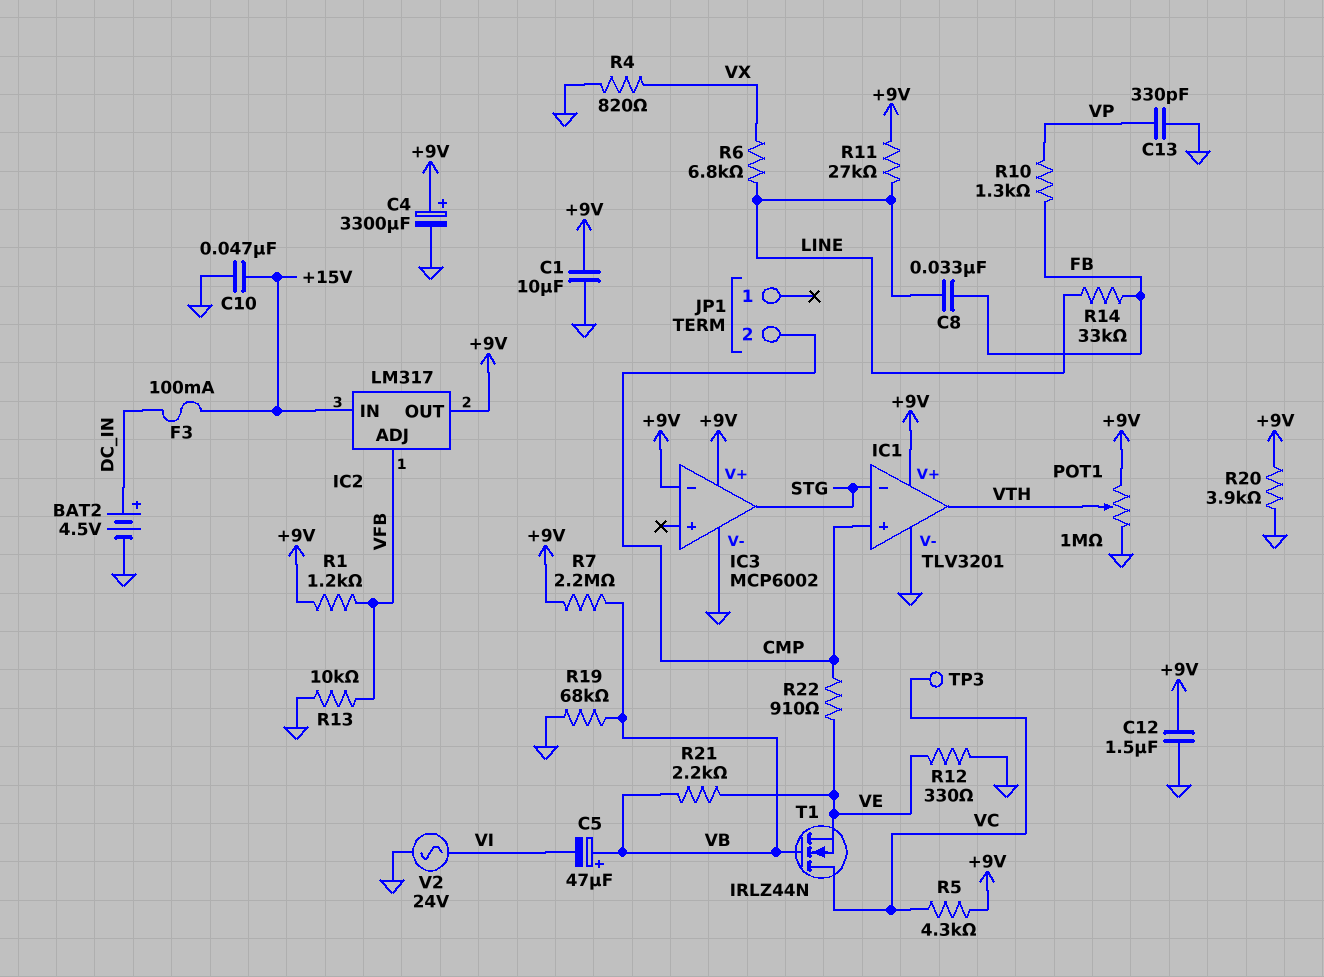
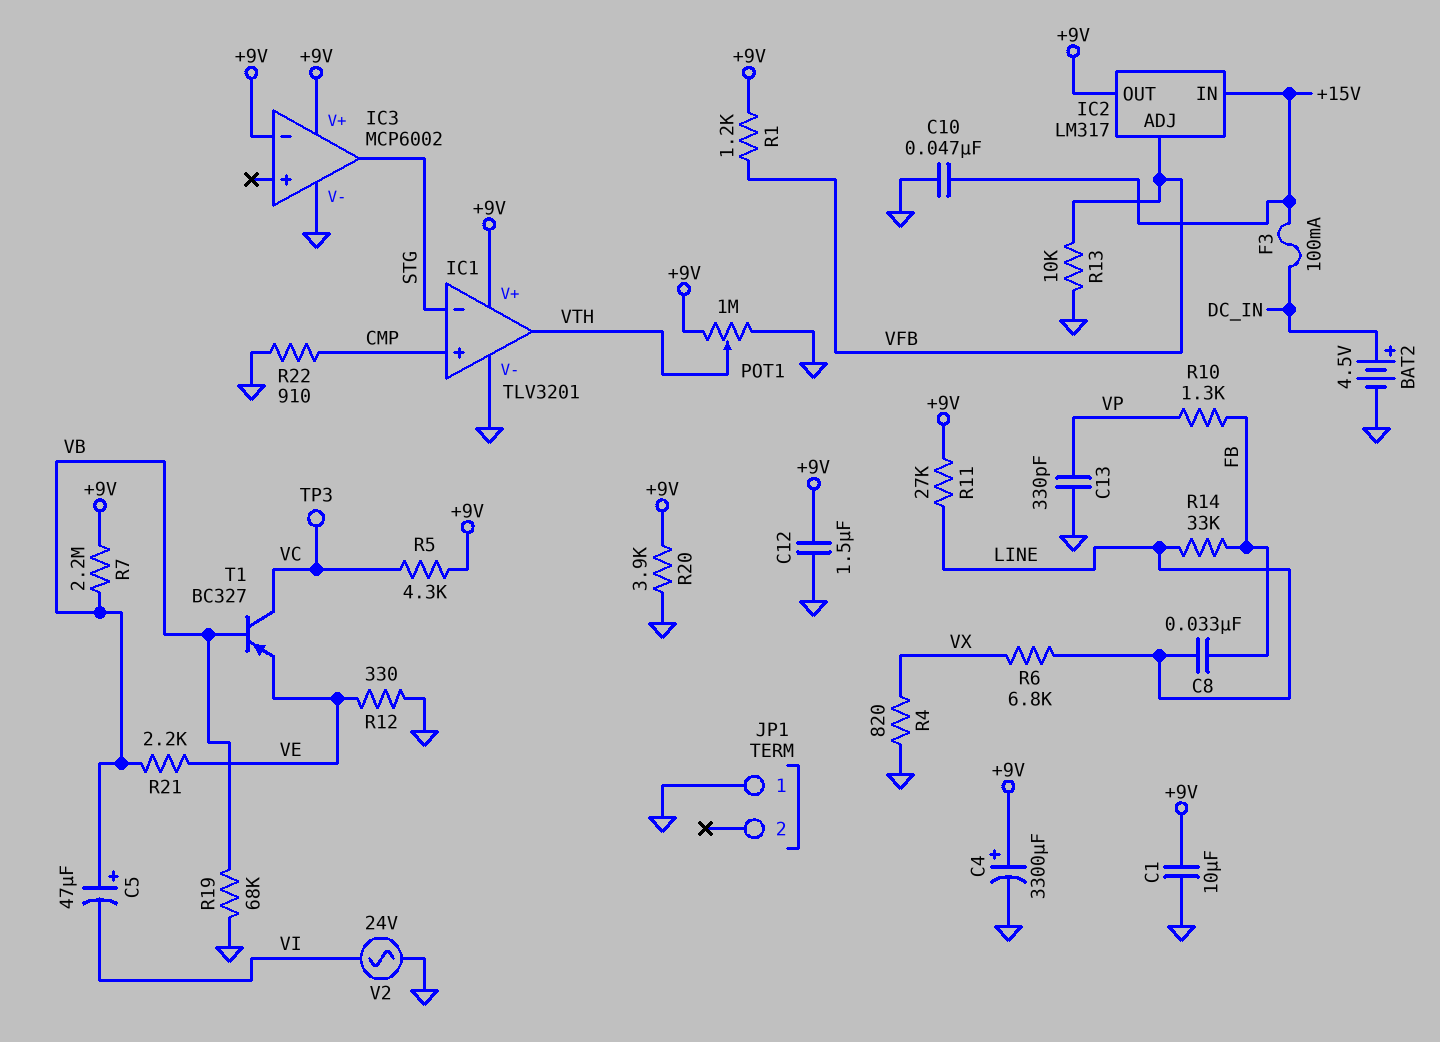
JP1 pin 1: none -> GND
JP1 pin 2: CMP -> none
R22: 910 (CMP, VE) -> 910 (CMP, GND)
T1: NMOS IRLZ44N (G VB, D VC, S VE) -> PNP BC327 (B VB, C VC, E VE)

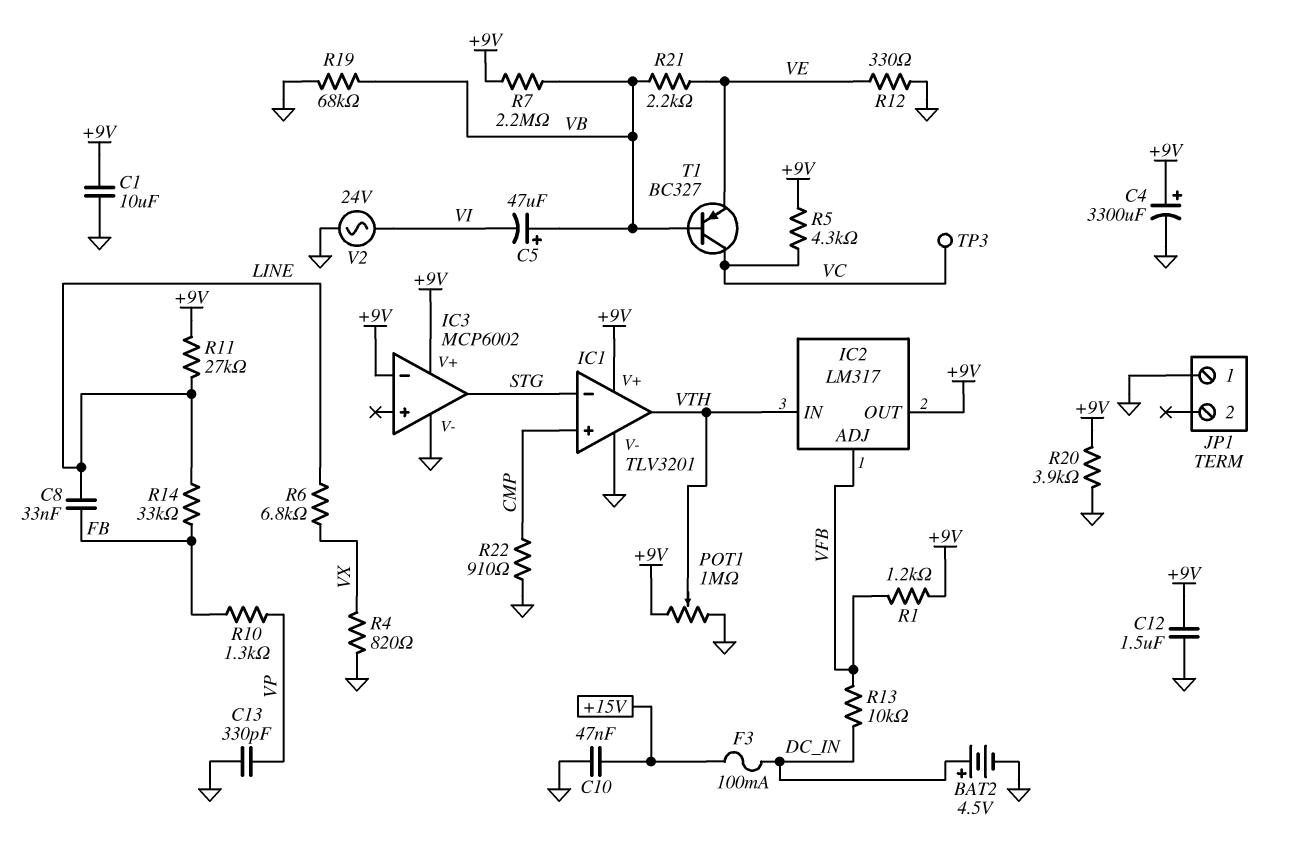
IC2 pin IN: +15V -> VTH
R13: 10k (GND, VFB) -> 10k (DC_IN, VFB)

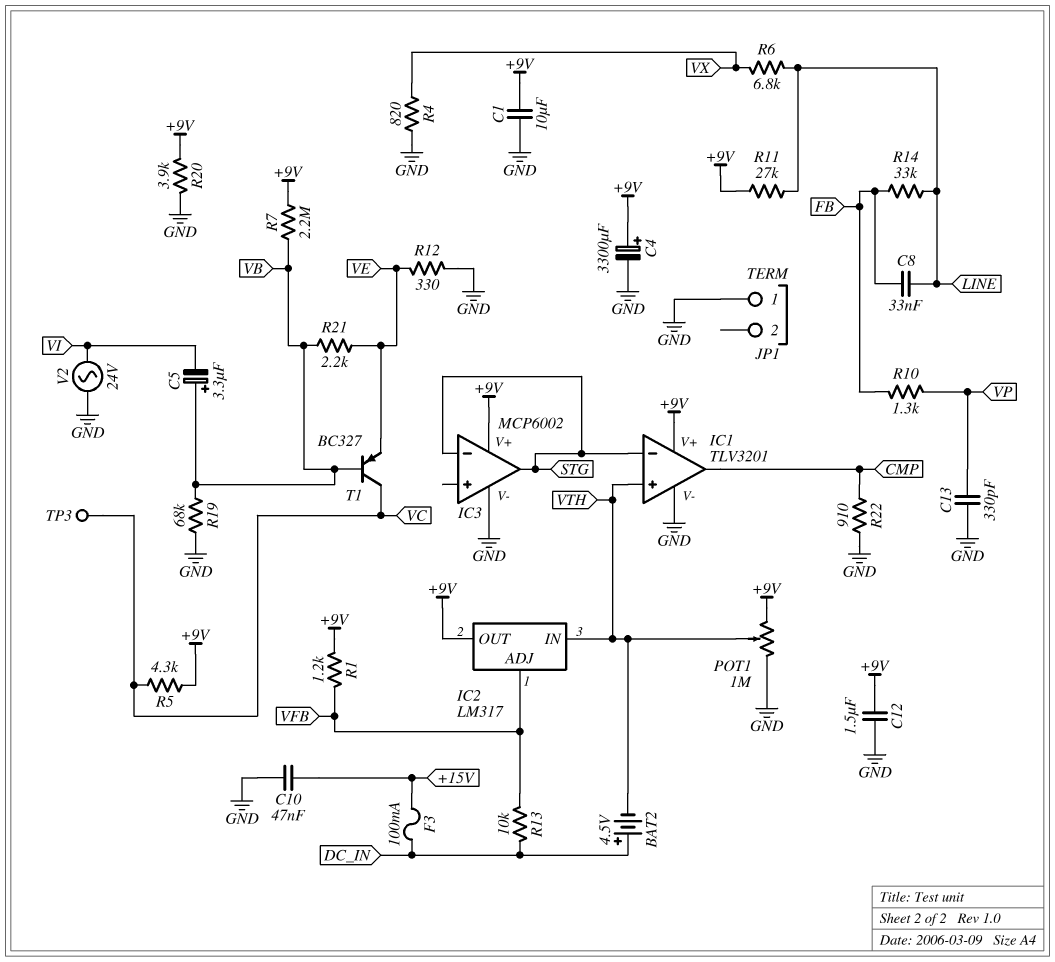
BAT2: 4.5V (plus DC_IN, minus GND) -> 4.5V (plus DC_IN, minus VTH)
C5: 47uF (plus VB, minus VI) -> 3.3uF (plus VB, minus VI)
IC1 pin in+: CMP -> VTH
IC1 pin out: VTH -> CMP
IC3 pin in-: +9V -> STG

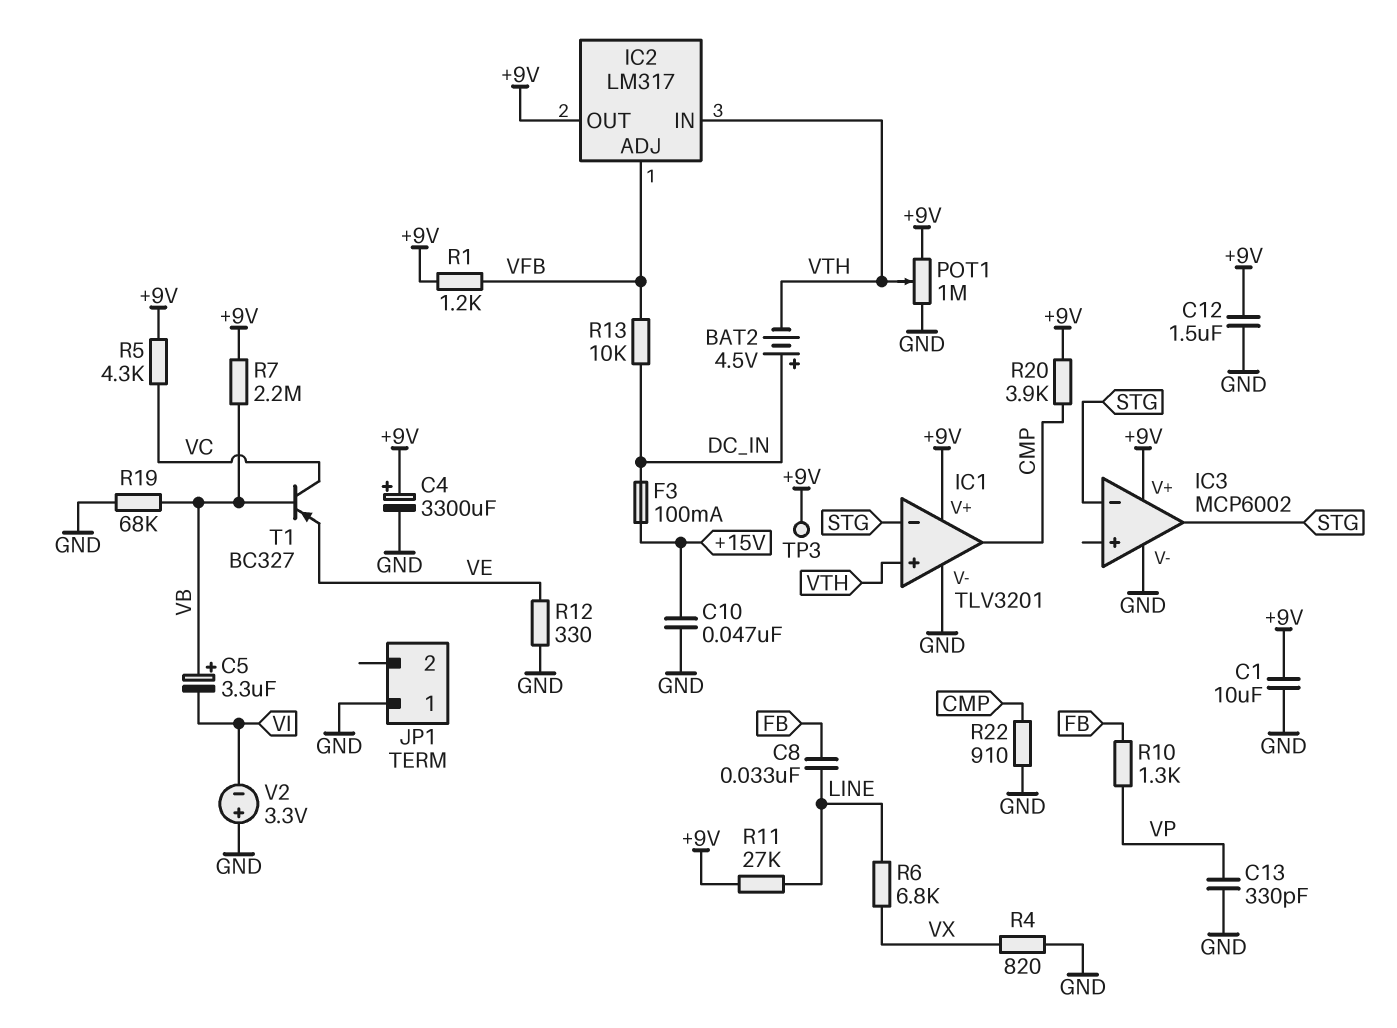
R14: 33k (FB, LINE) -> none
R20: 3.9k (+9V, GND) -> 3.9k (+9V, CMP)
R21: 2.2k (VB, VE) -> none
TP3: test point (VC) -> test point (+9V)
V2: AC 24V (GND, VI) -> 3.3V (plus GND, minus VI)

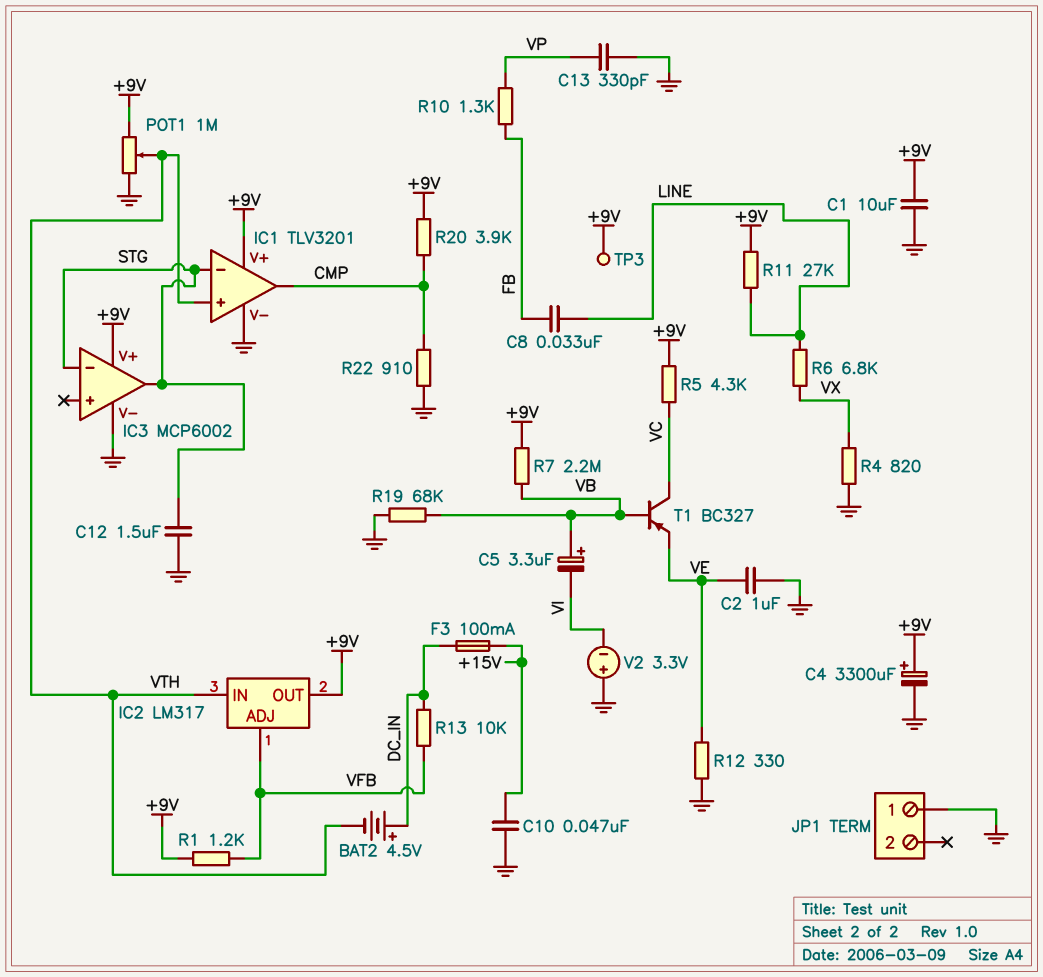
C2: none -> 1uF (GND, VE)
C12: 1.5uF (+9V, GND) -> 1.5uF (GND, STG)

